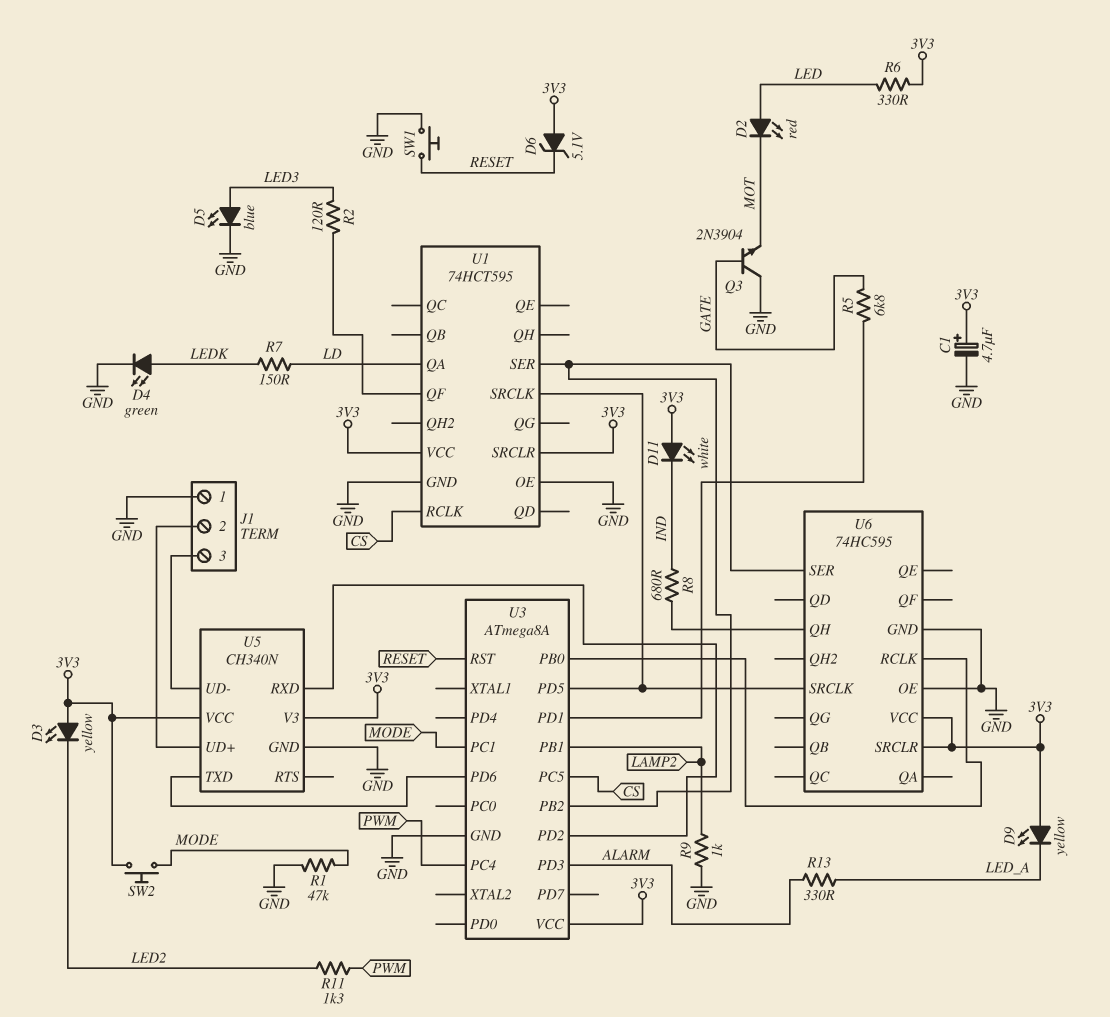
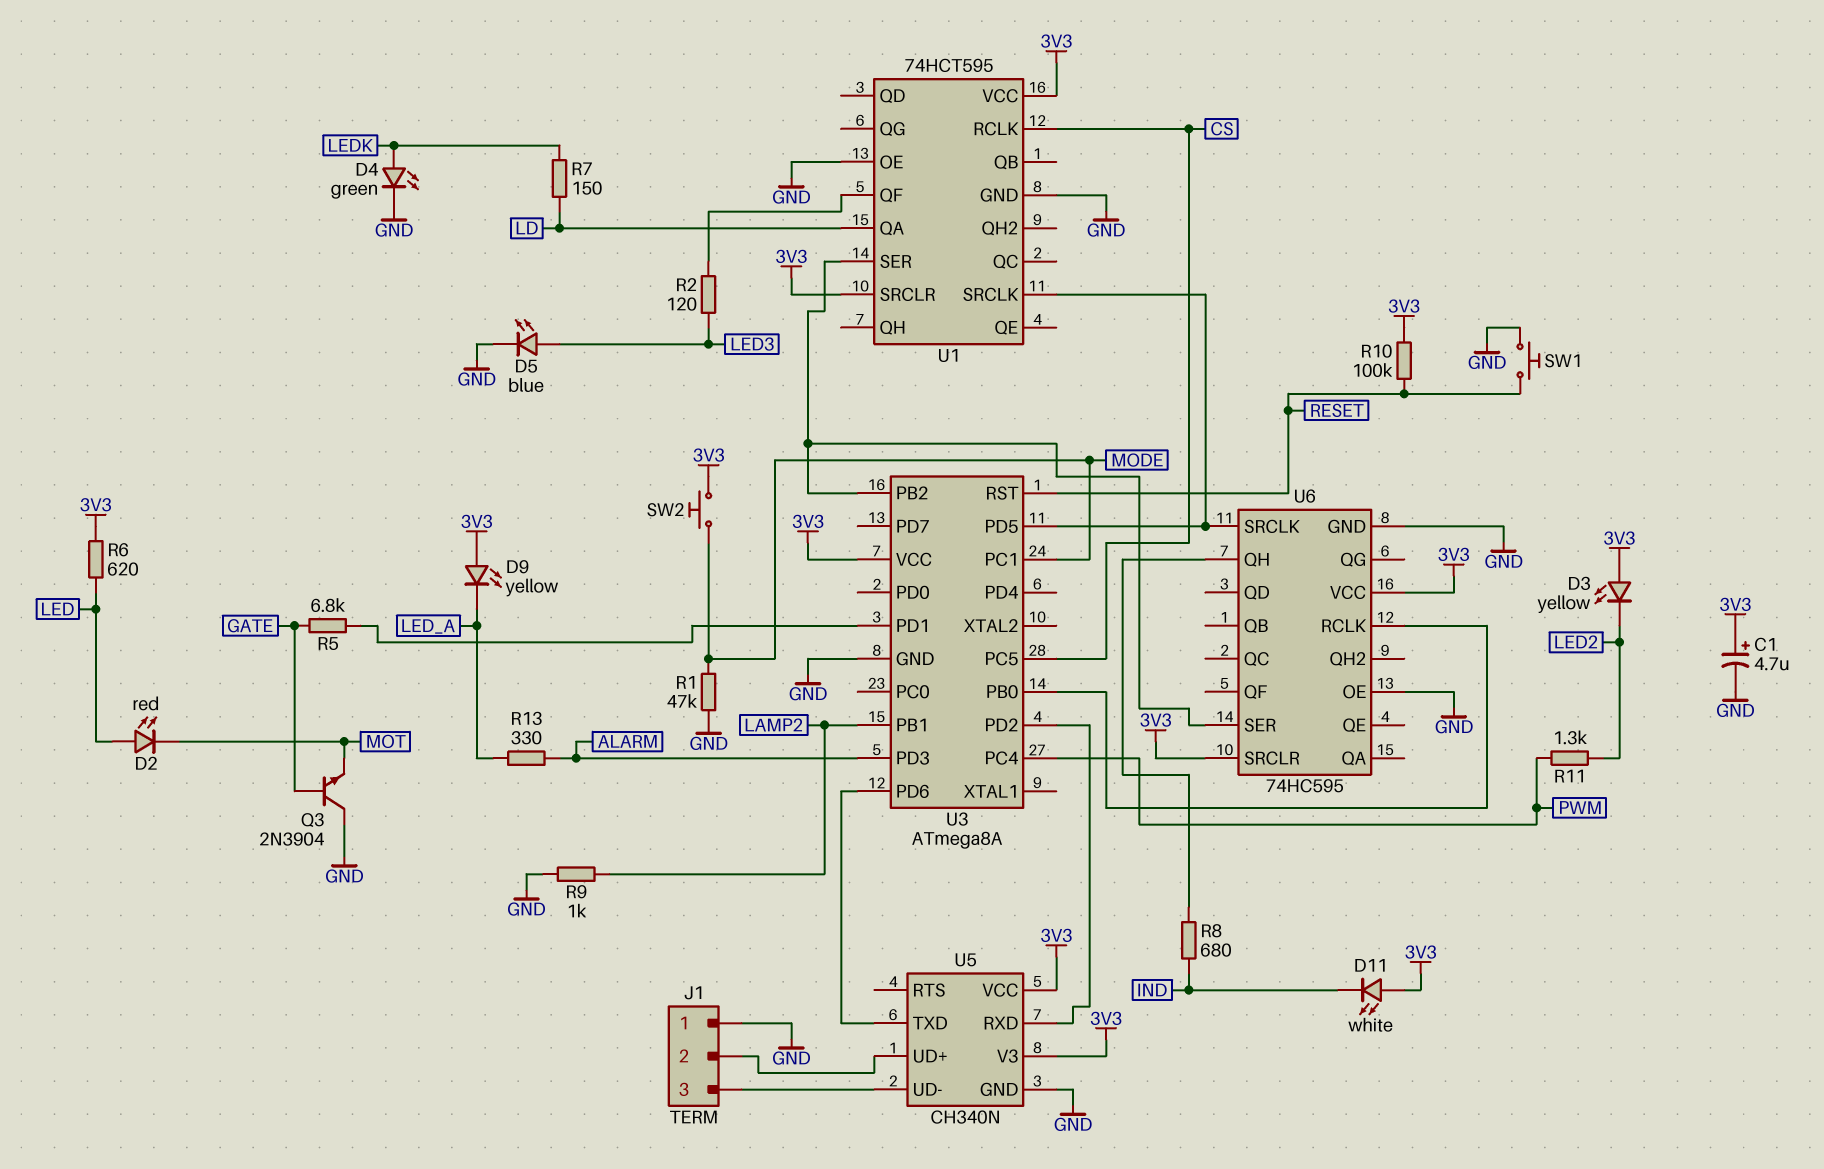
D6: zener 5.1V (A 3V3, K RESET) -> none
R6: 330 (3V3, LED) -> 620 (3V3, LED)
R10: none -> 100k (3V3, RESET)

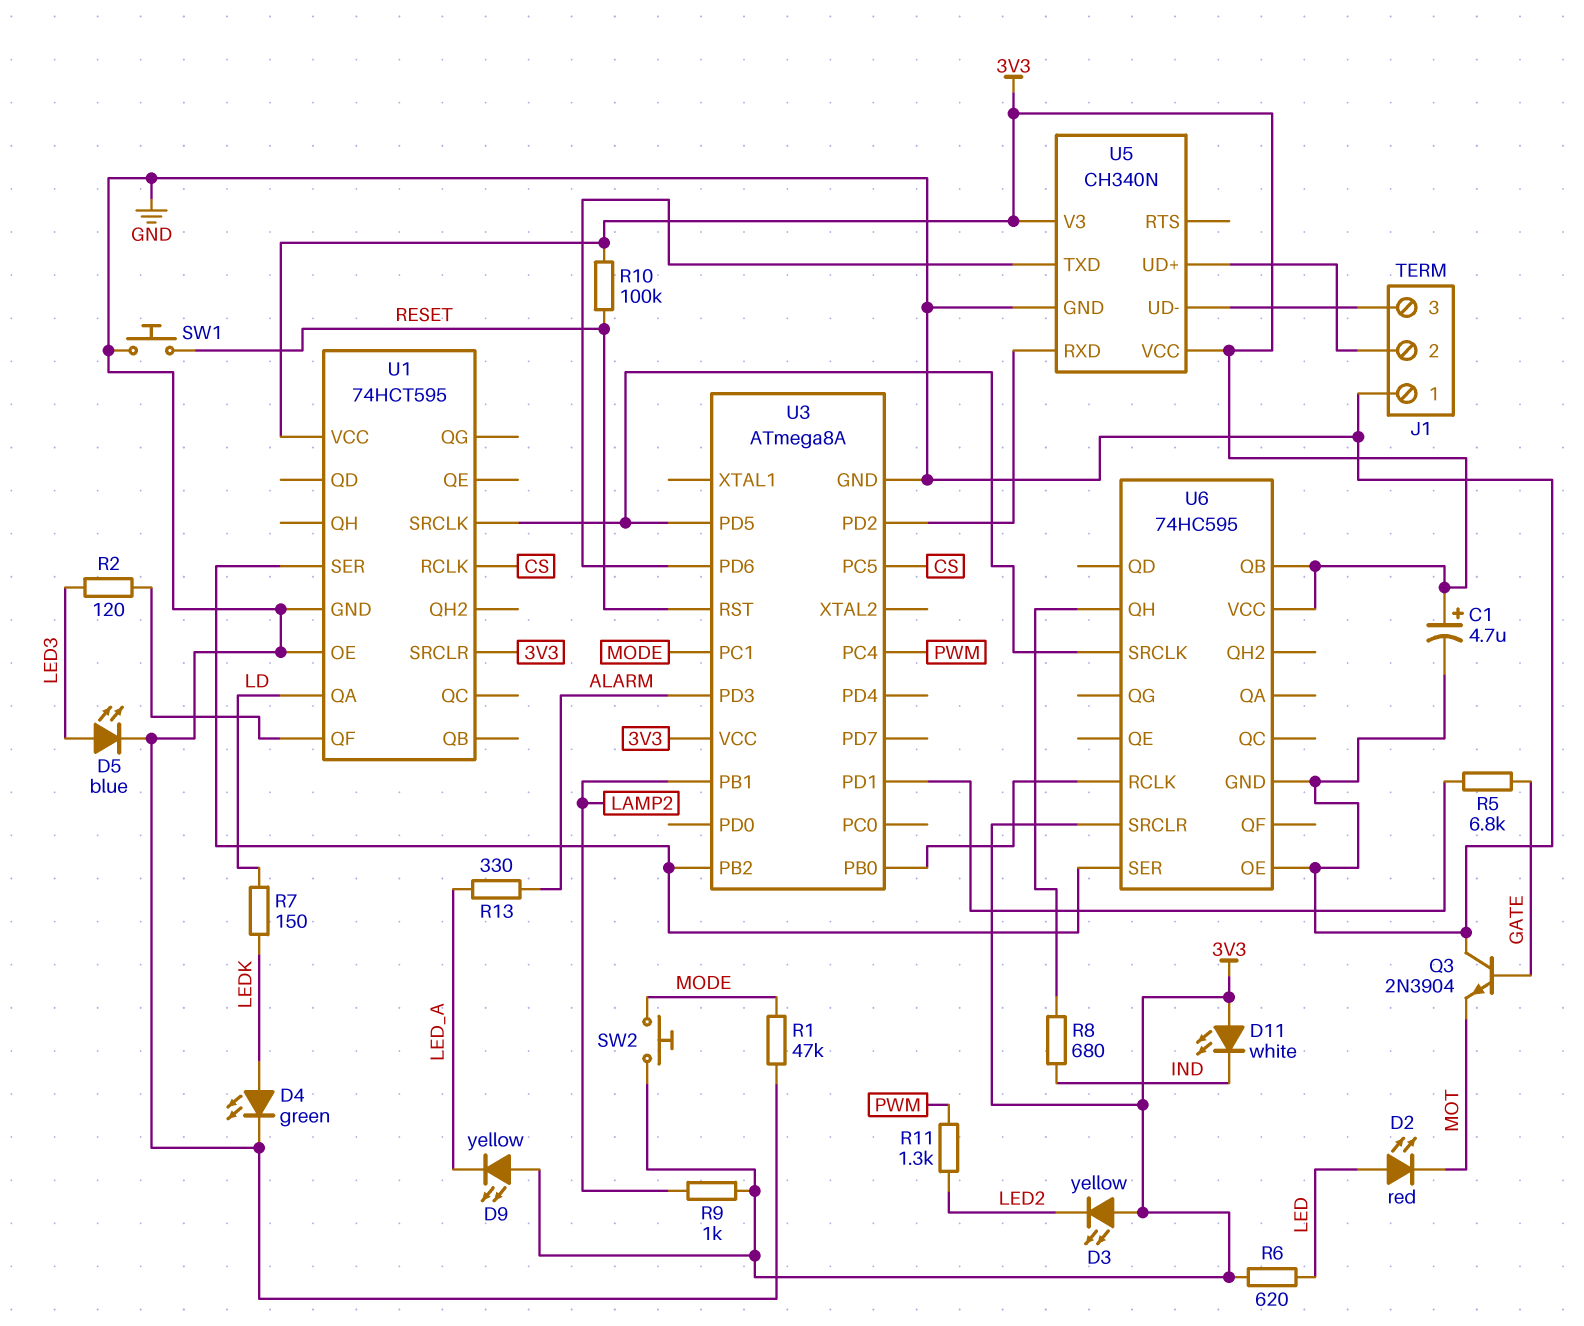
R9: 1k (GND, LAMP2) -> 1k (3V3, LAMP2)
U6 pin QB: none -> 3V3

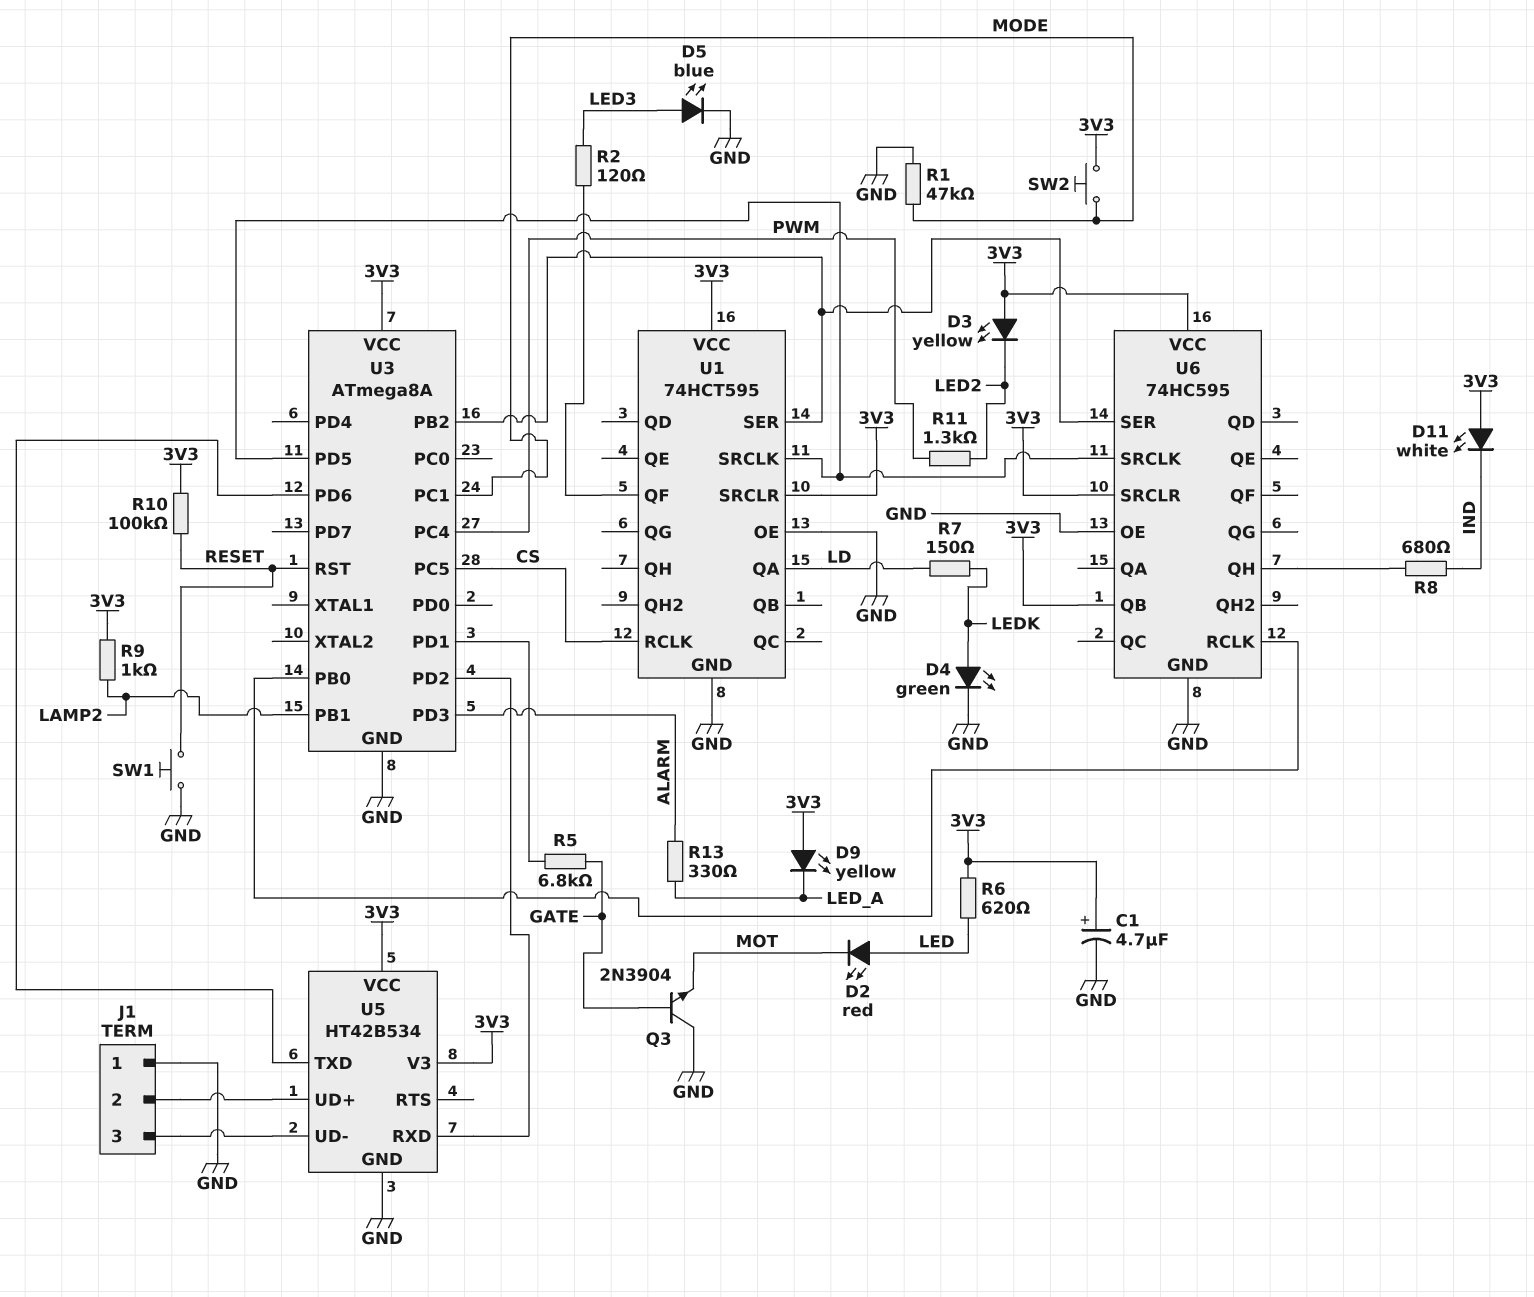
U5: CH340N -> HT42B534

